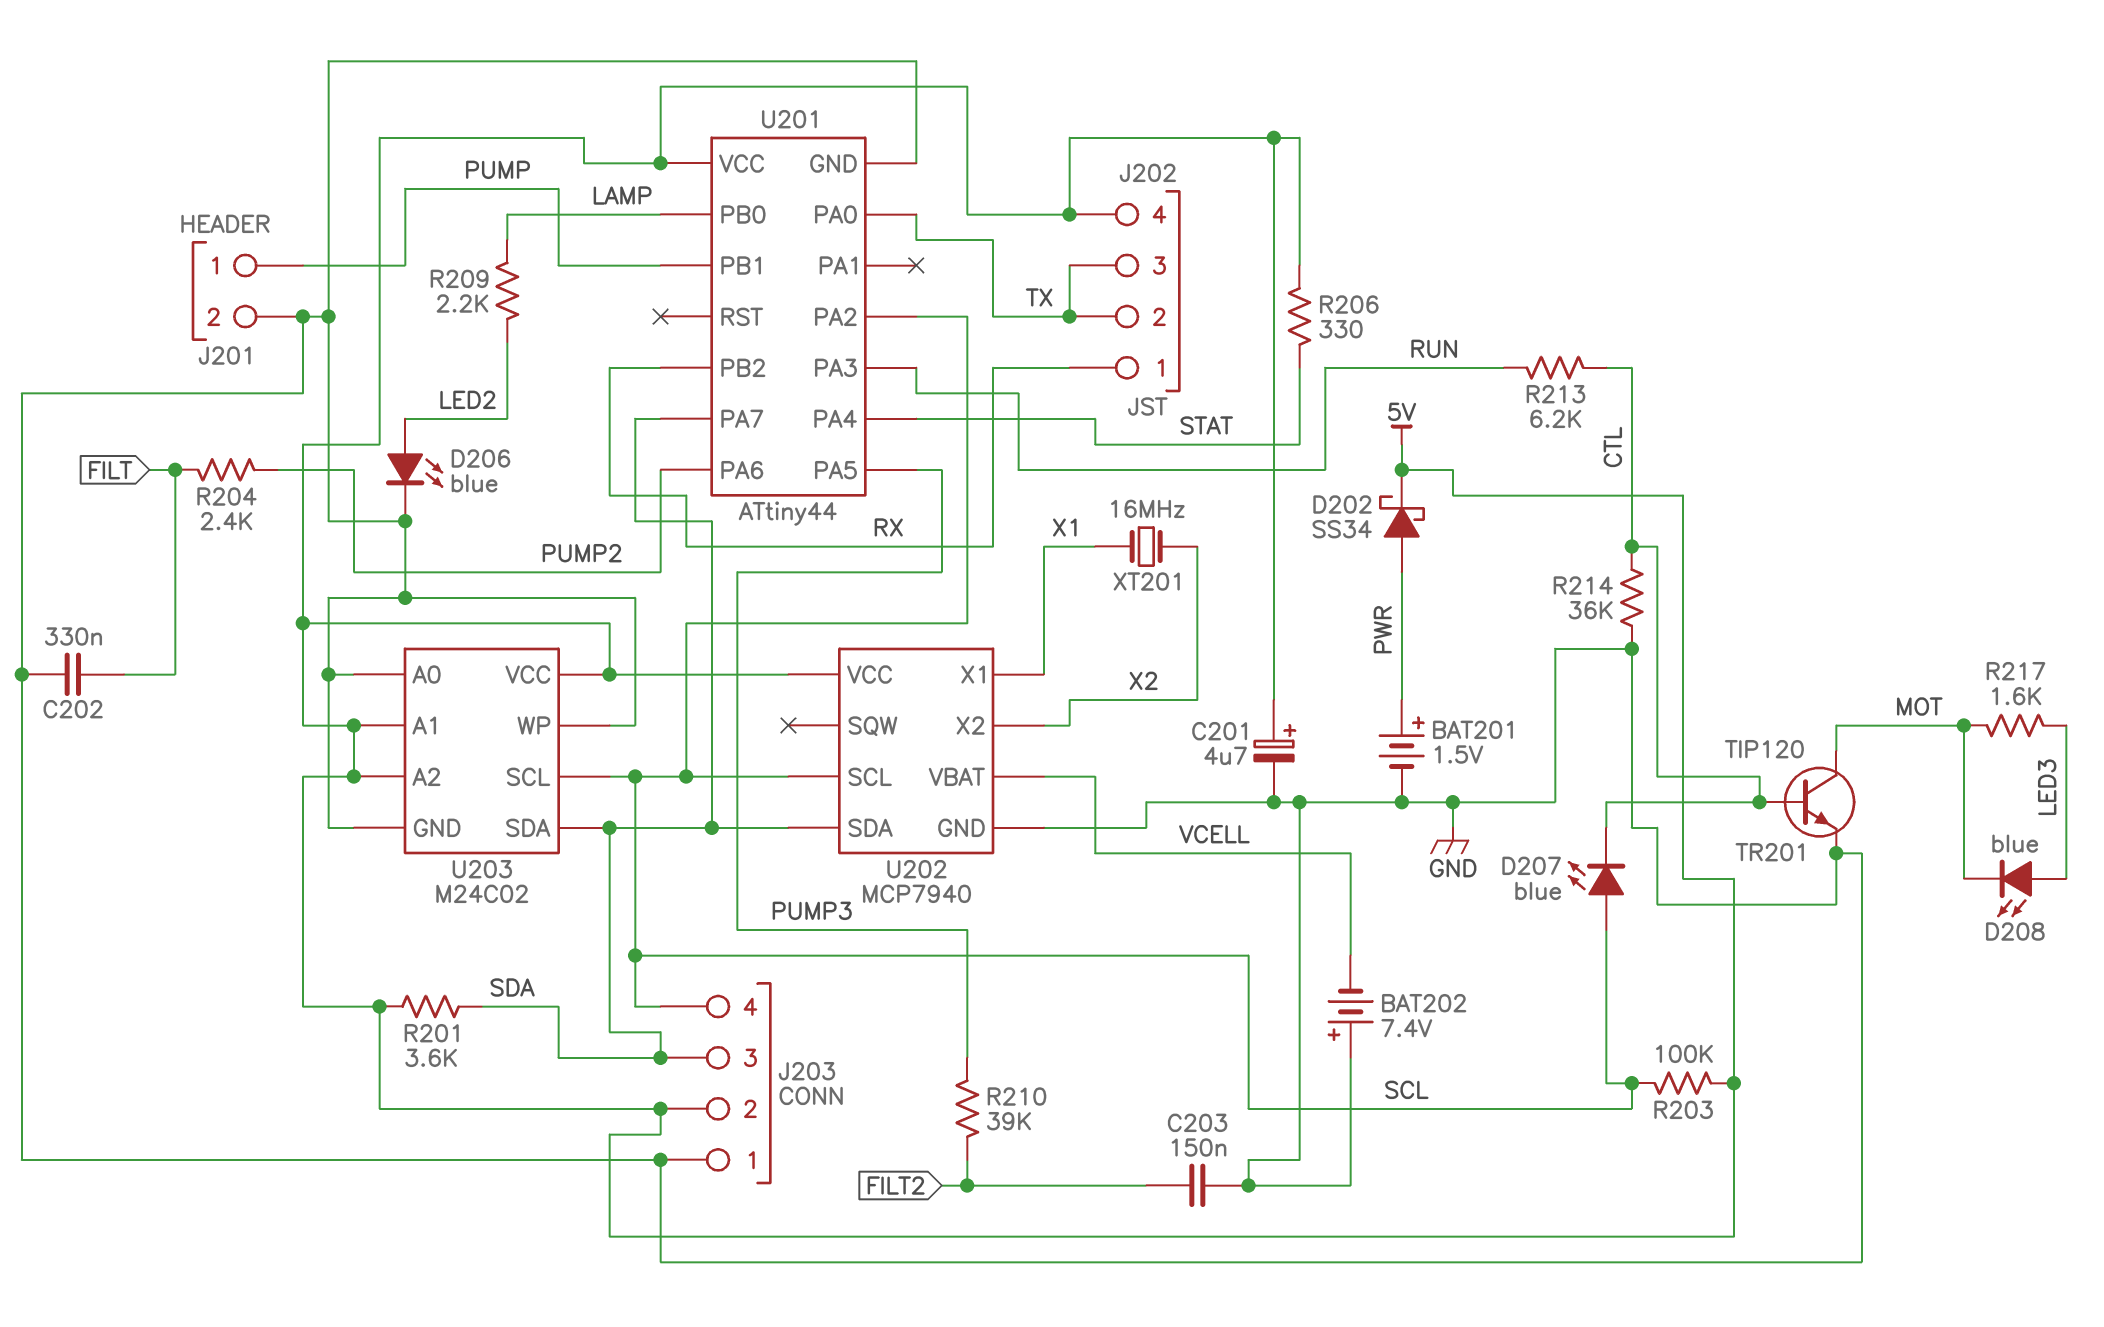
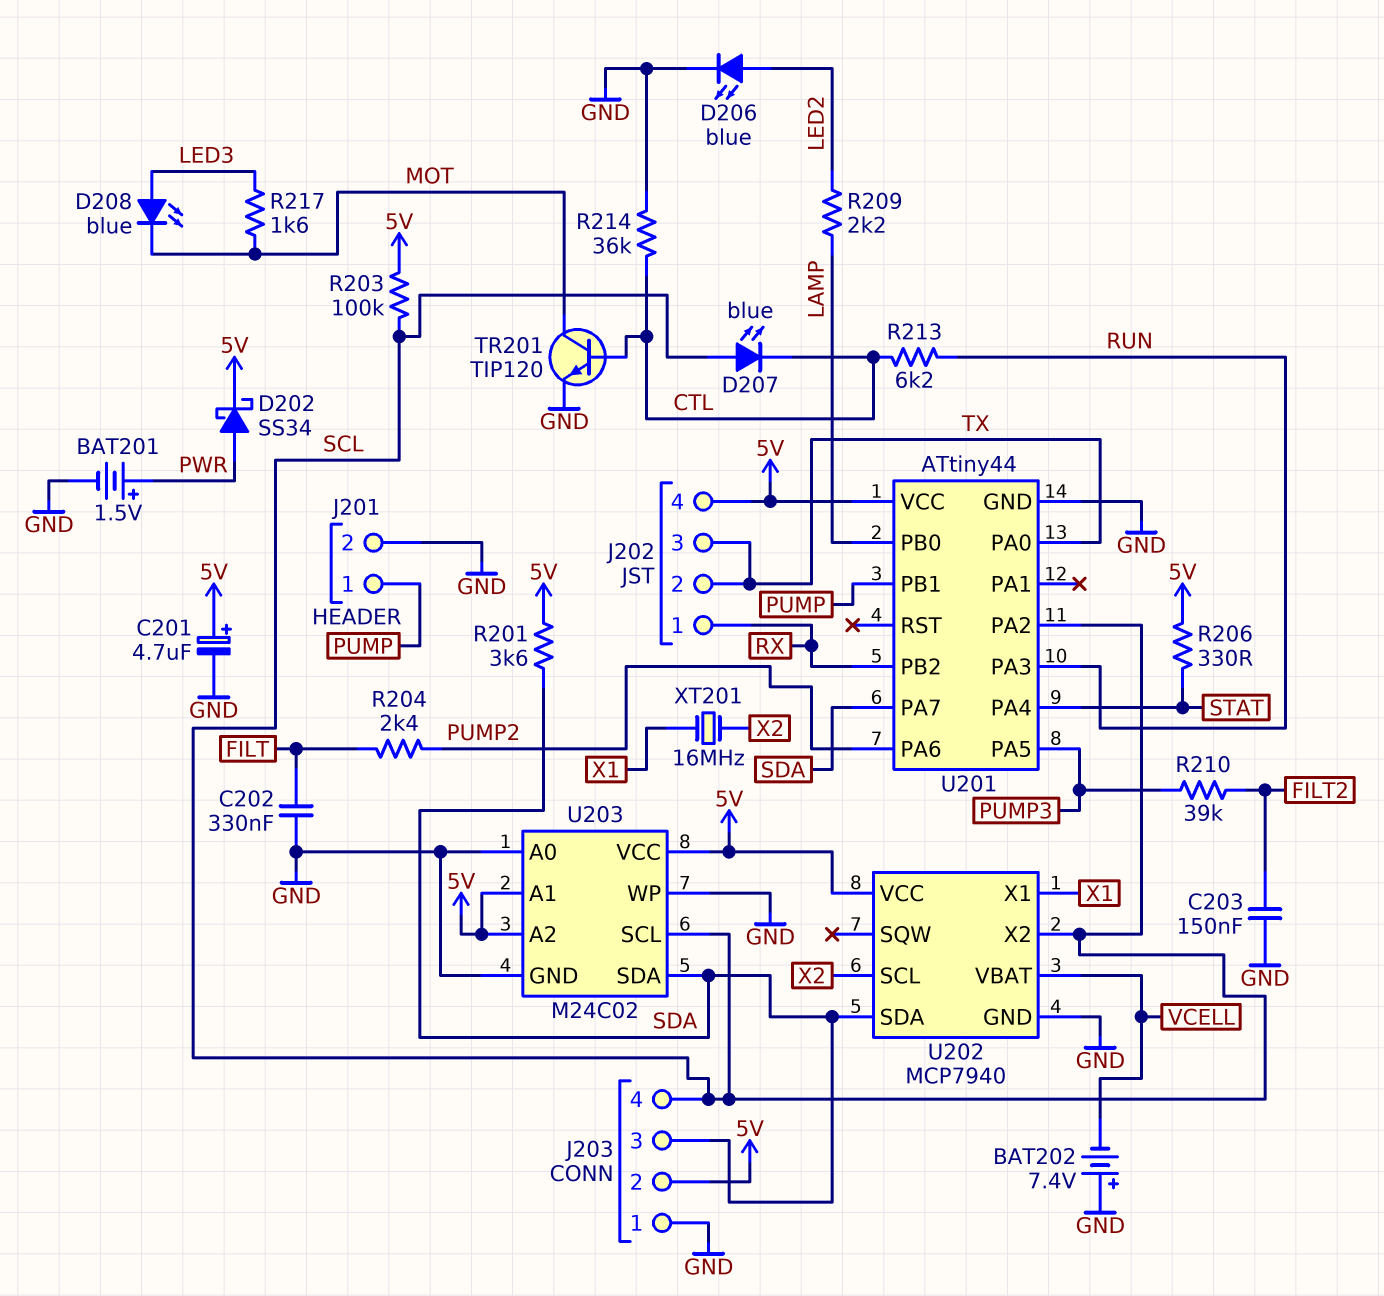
U202 pin SCL: SCL -> X2
U202 pin X2: X2 -> SCL

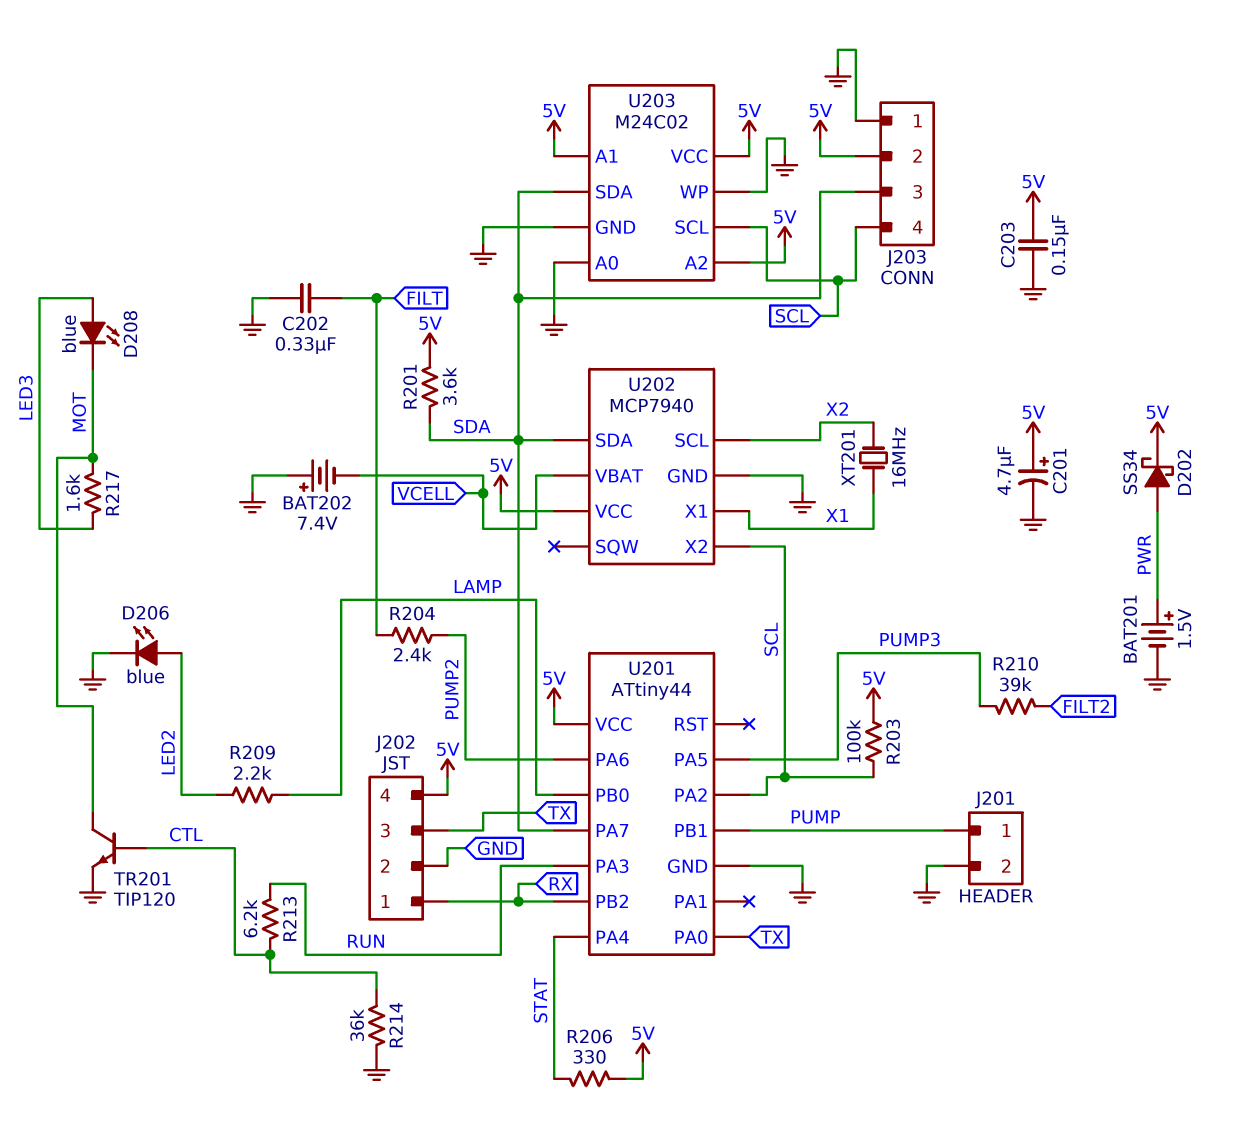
C203: 150nF (FILT2, GND) -> 150nF (5V, GND)
D207: LED blue (A SCL, K CTL) -> none
J202 pin 2: TX -> GND

